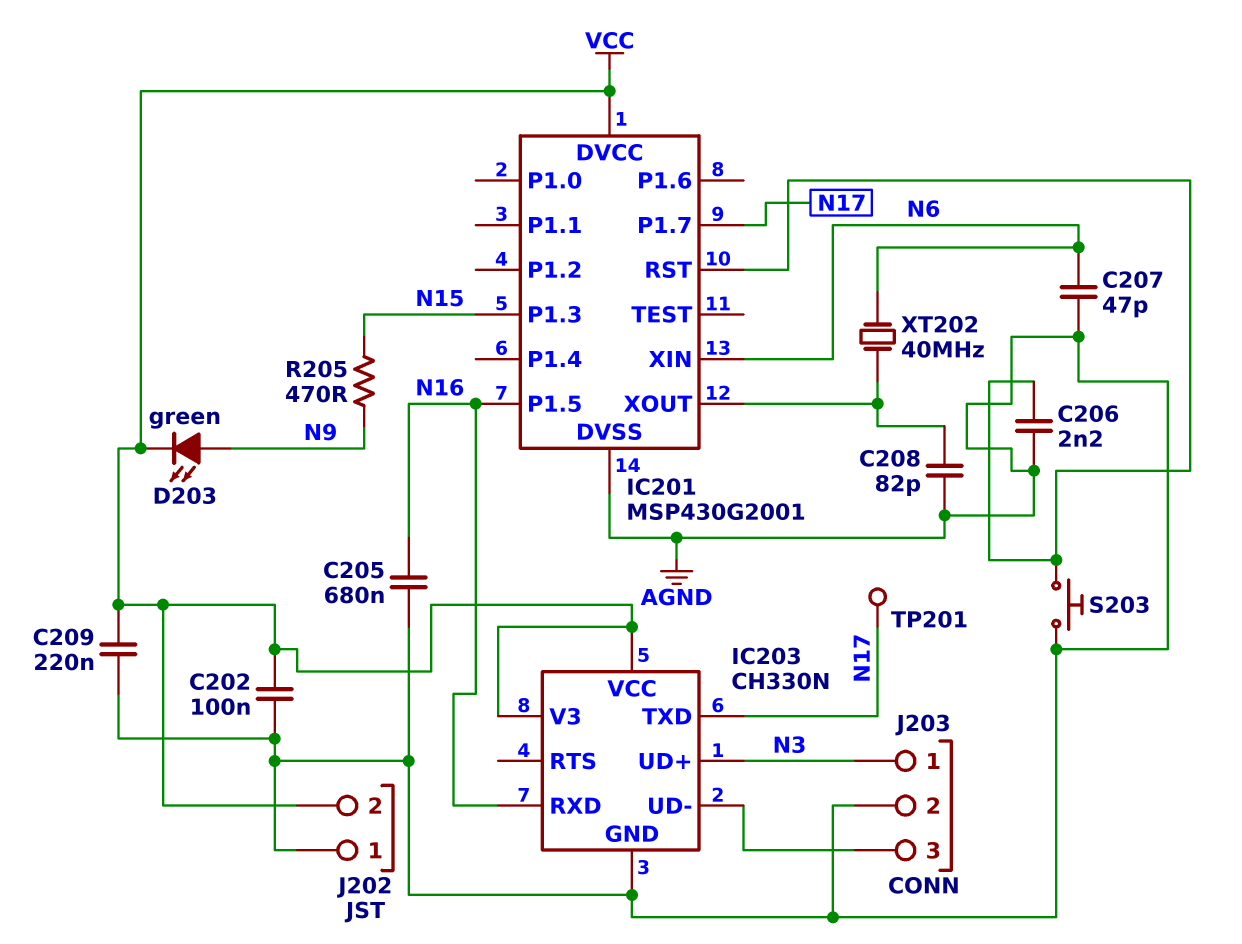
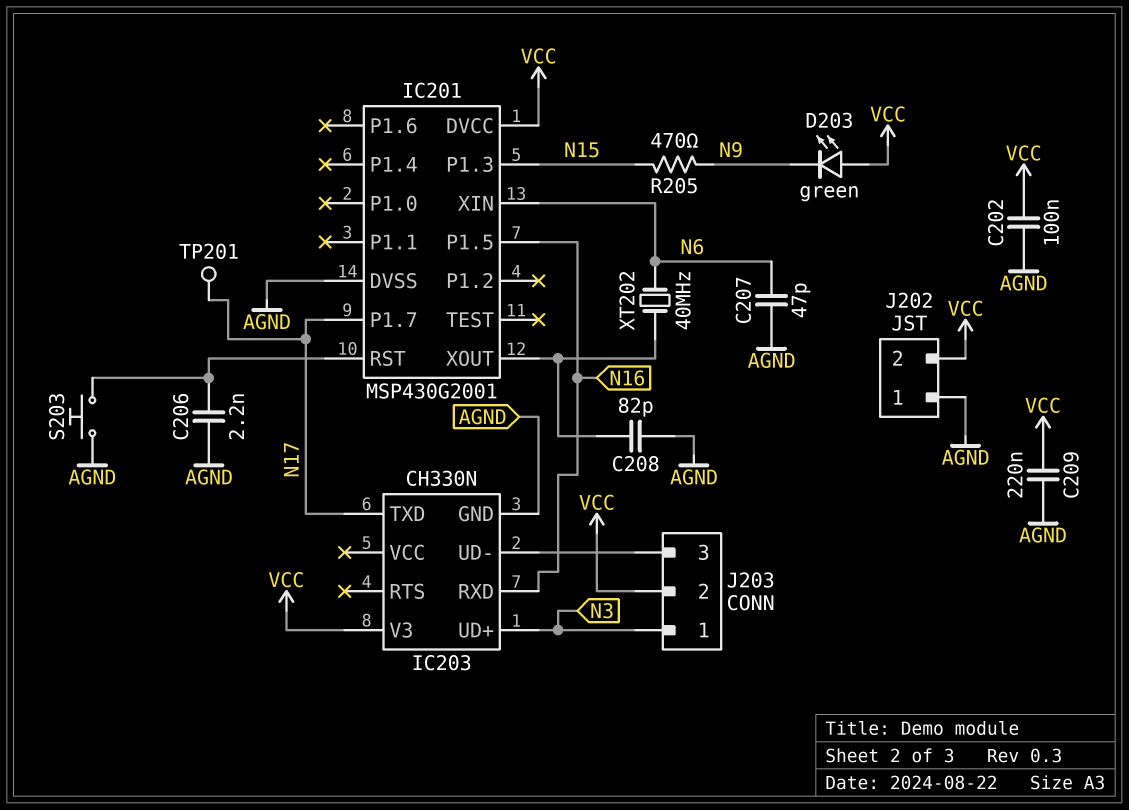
C205: 680nF (AGND, N16) -> none
D203: LED green (A N9, K VCC) -> LED green (A VCC, K N9)
IC203 pin VCC: VCC -> none
J203 pin 2: AGND -> VCC

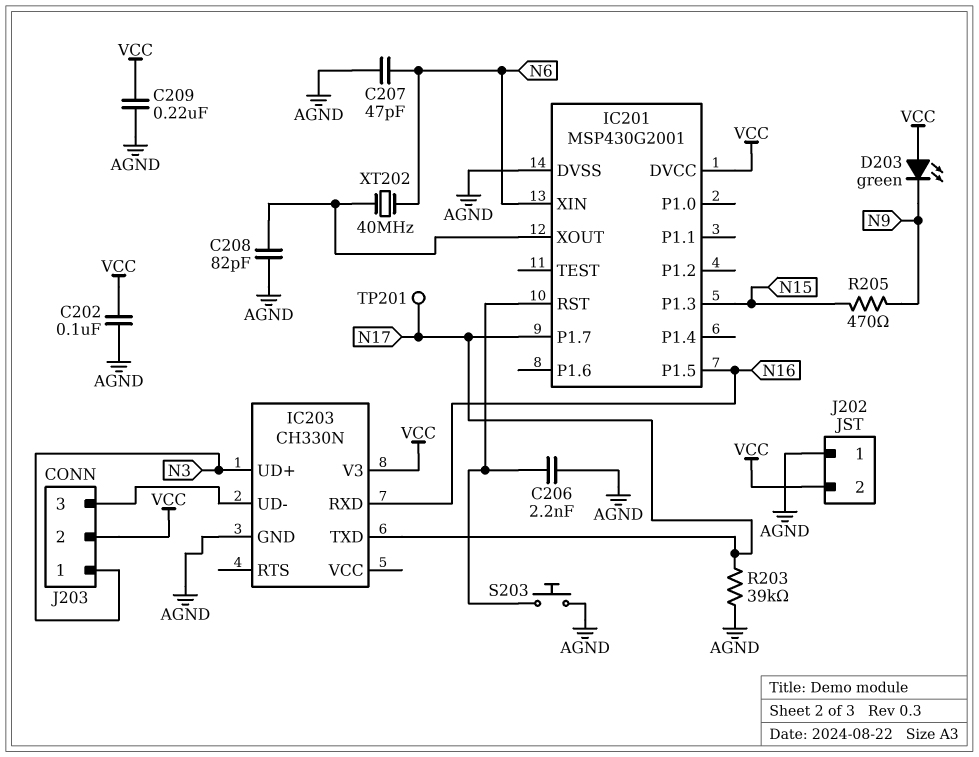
R203: none -> 39k (AGND, N17)

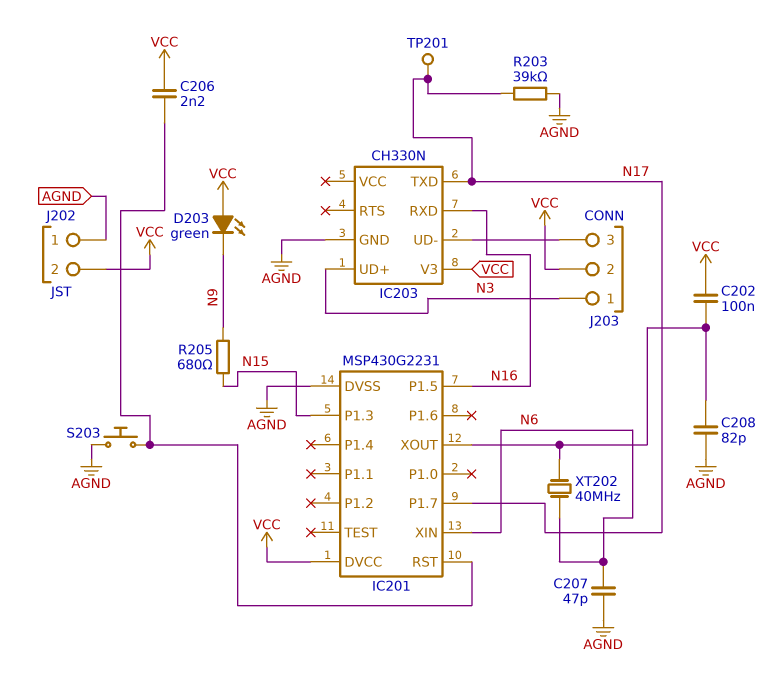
C202: 100nF (AGND, VCC) -> 100nF (IC201/XOUT, VCC)
C206: 2.2nF (AGND, IC201/RST) -> 2.2nF (IC201/RST, VCC)
C209: 220nF (AGND, VCC) -> none
IC201: MSP430G2001 -> MSP430G2231
R205: 470 (N9, N15) -> 680 (N9, N15)

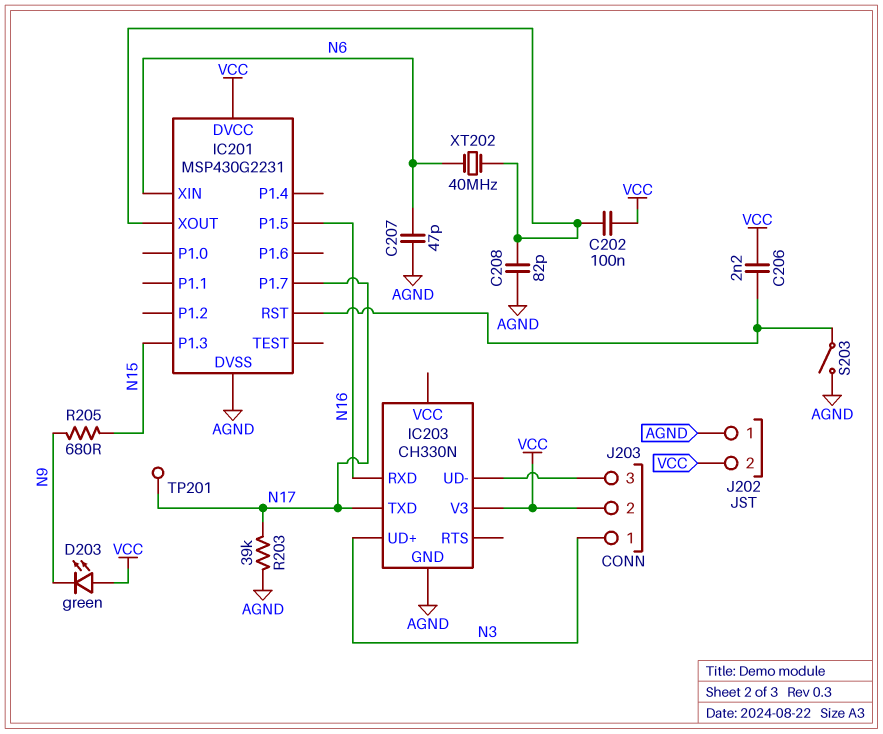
S203: button (AGND, IC201/RST) -> switch (AGND, IC201/RST)

